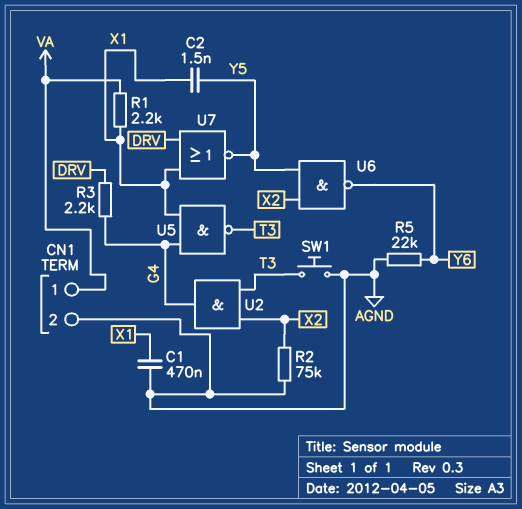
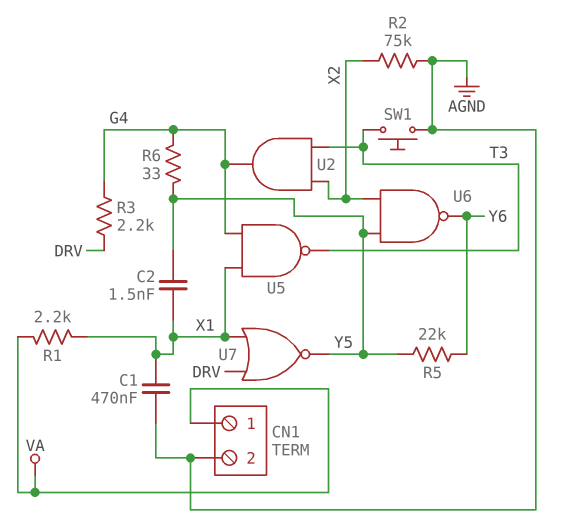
R5: 22k (AGND, Y6) -> 22k (Y5, Y6)
R6: none -> 33 (G4, Y5)

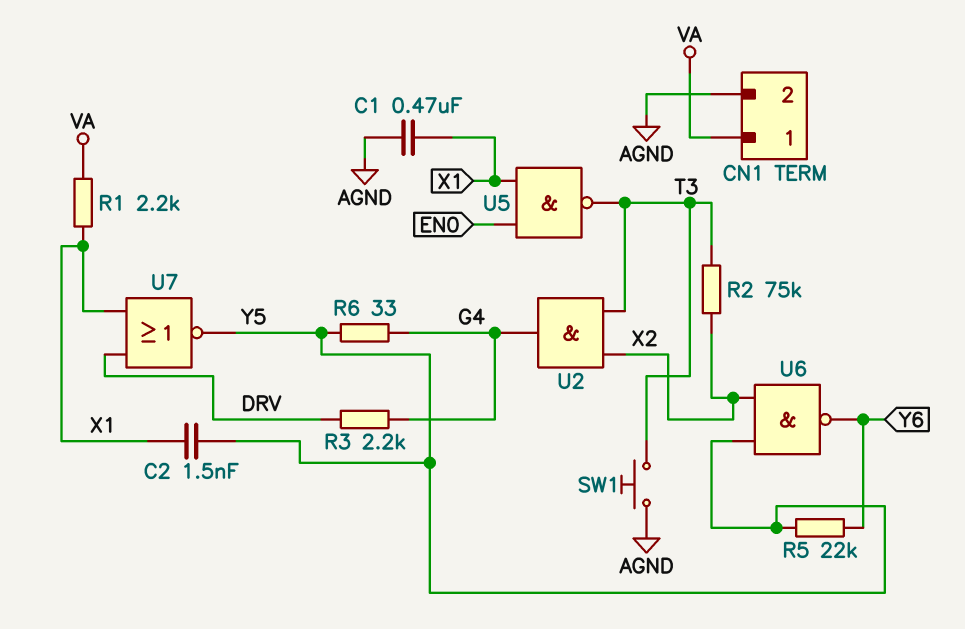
R2: 75k (AGND, X2) -> 75k (T3, X2)
U5: NAND (in G4, in X1, out T3) -> NAND (in EN0, in X1, out T3)

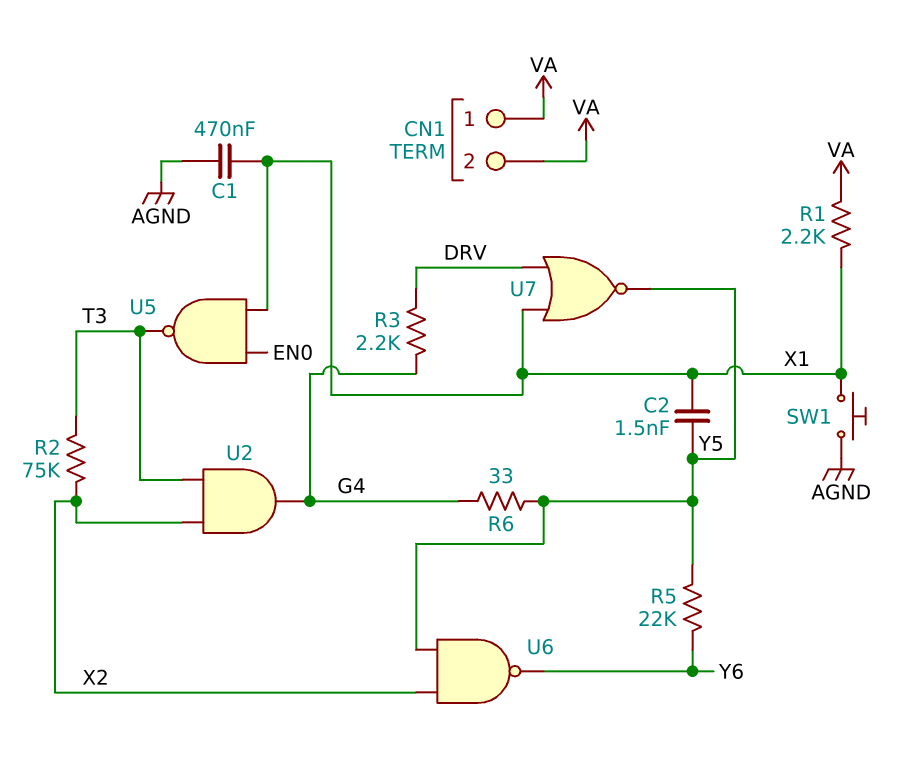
CN1 pin 2: AGND -> VA
SW1: button (AGND, T3) -> button (AGND, X1)

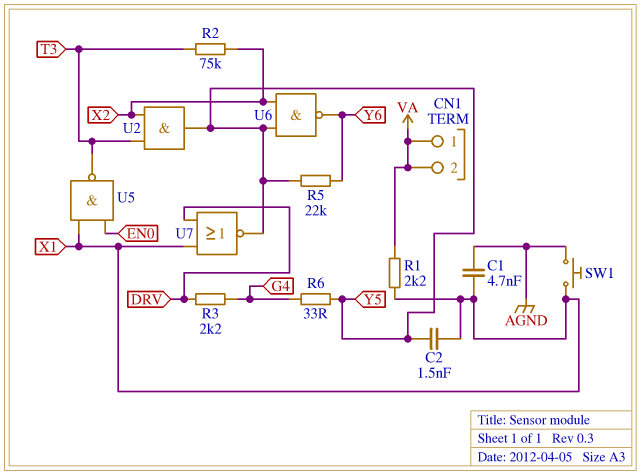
C1: 470nF (AGND, X1) -> 4.7nF (AGND, X1)
U2: AND (in T3, in X2, out G4) -> AND (in T3, in X2, out Y5)

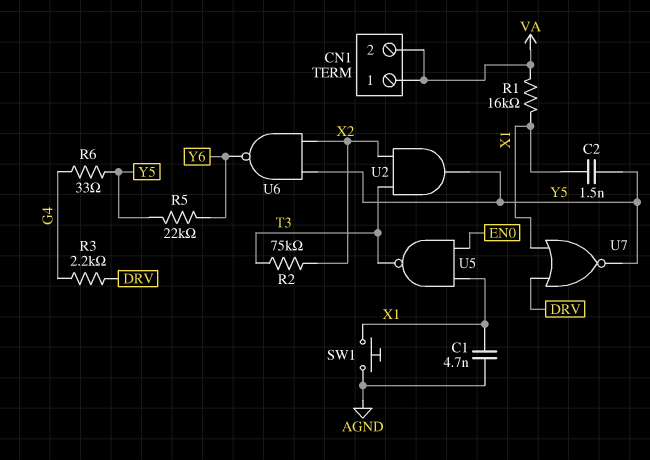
R1: 2.2k (VA, X1) -> 16k (VA, X1)

